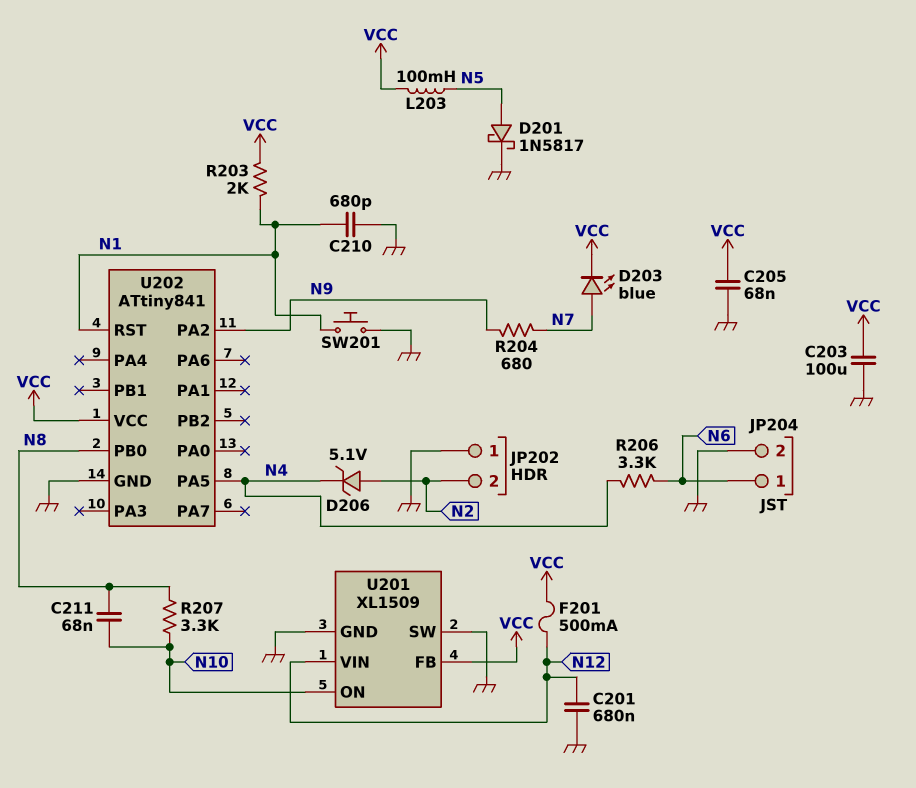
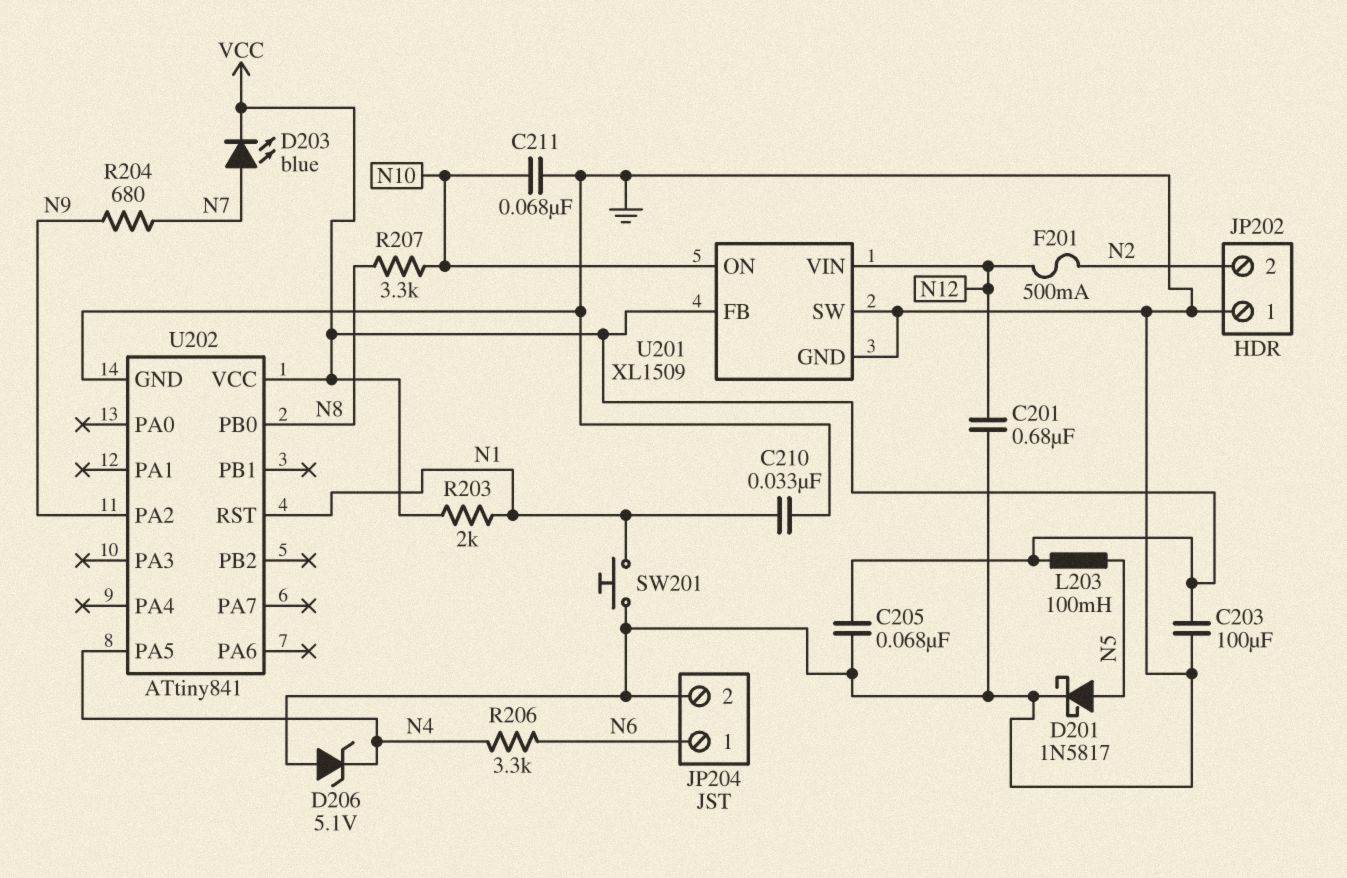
C210: 680pF (GND, N1) -> 33nF (GND, N1)
C211: 68nF (N8, N10) -> 68nF (GND, N10)
D206: zener 5.1V (A N2, K N4) -> zener 5.1V (A GND, K N4)
F201: 500mA (N12, VCC) -> 500mA (N2, N12)

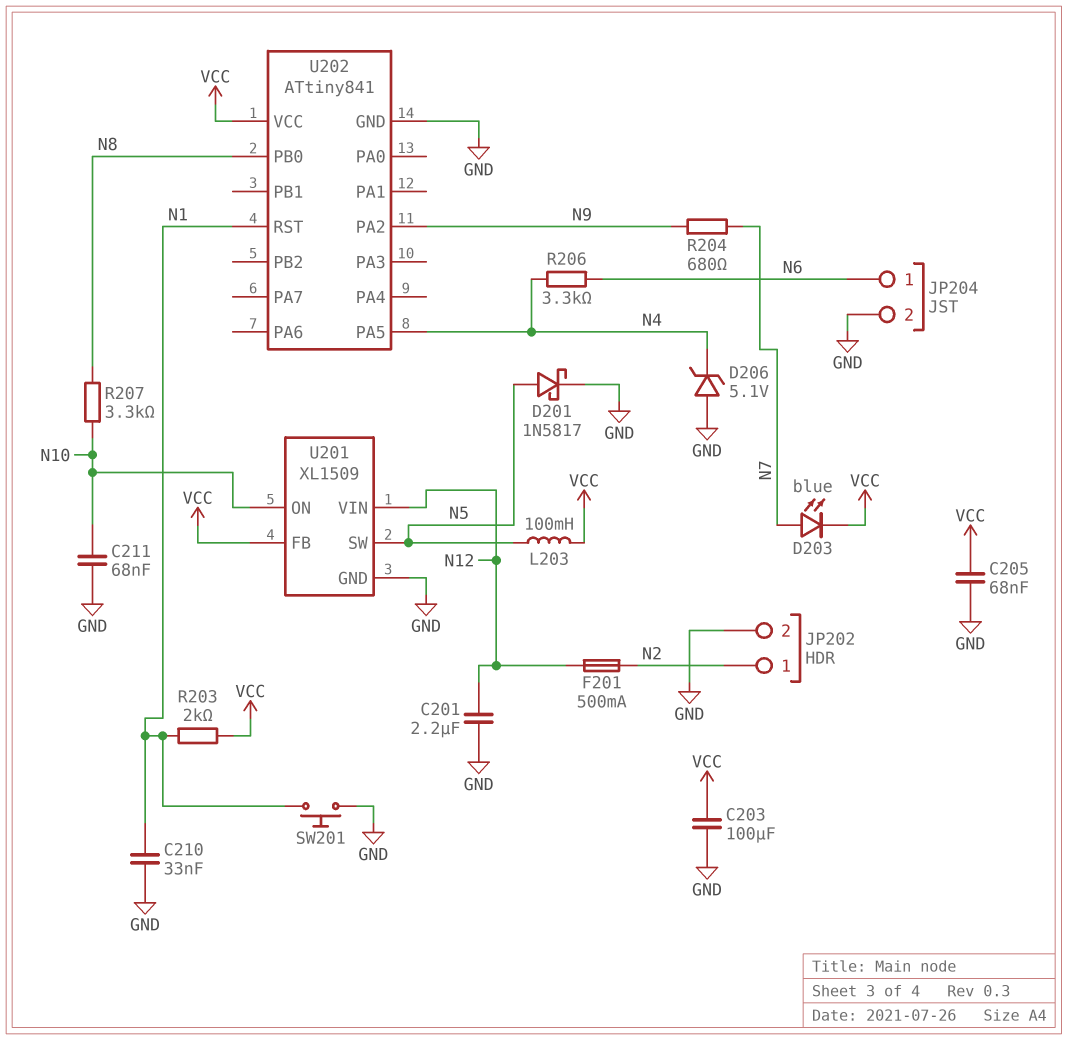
C201: 680nF (GND, N12) -> 2.2uF (GND, N12)
JP202 pin 1: GND -> N2
JP202 pin 2: N2 -> GND
U201 pin SW: GND -> N5

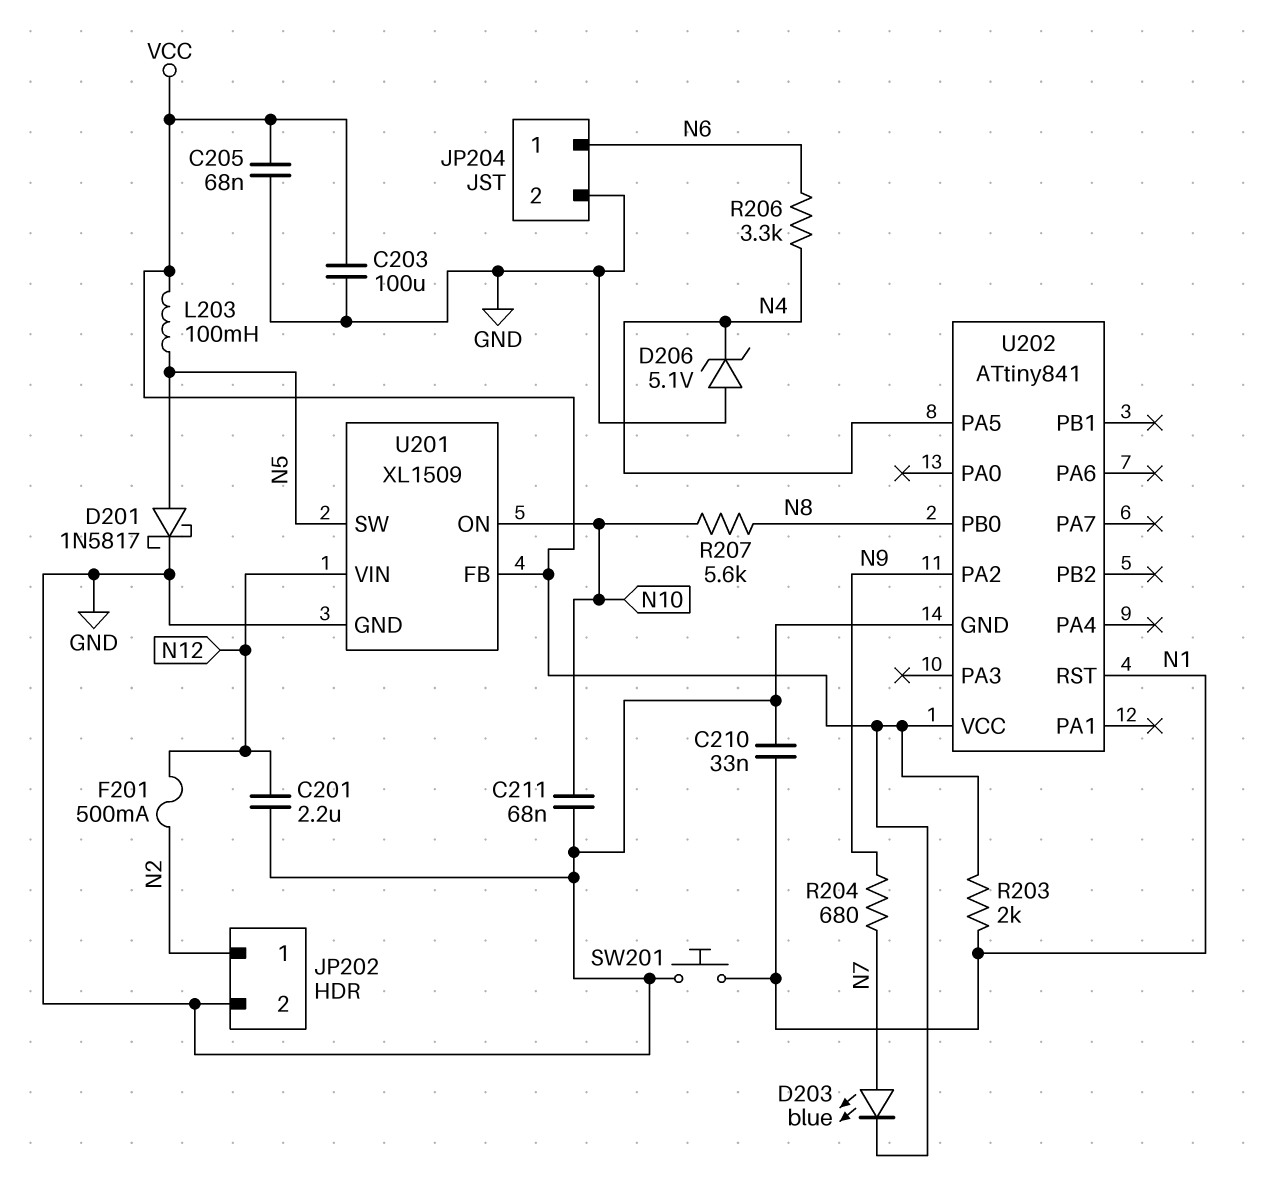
R207: 3.3k (N8, N10) -> 5.6k (N8, N10)

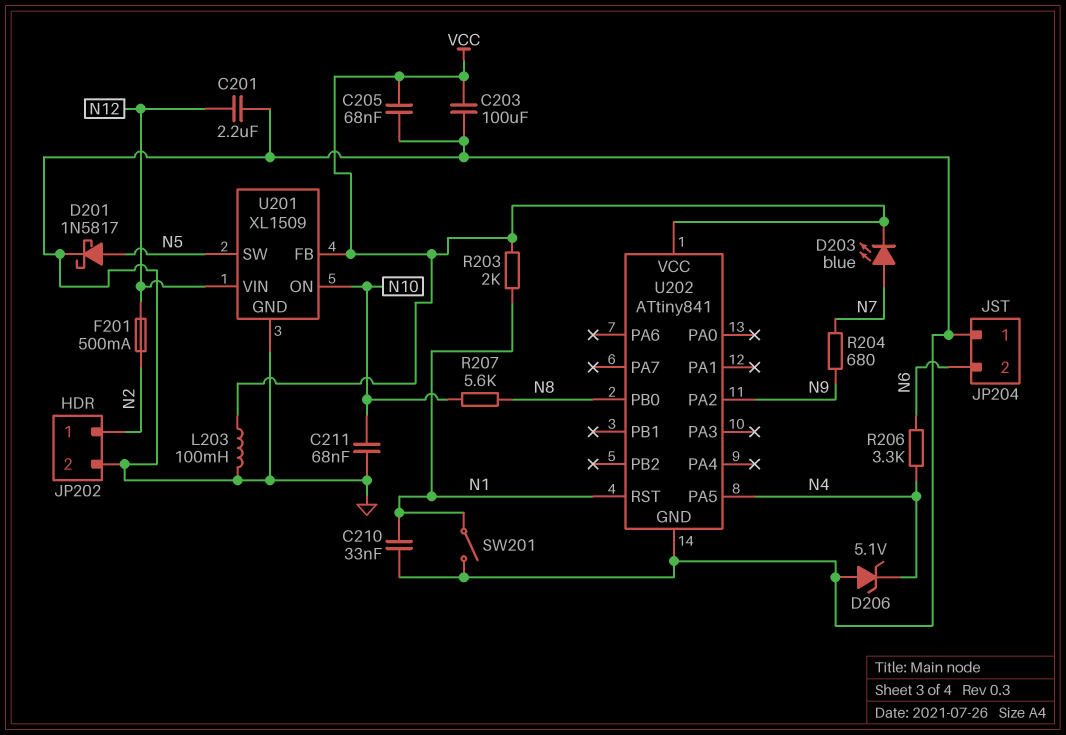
JP204 pin 1: N6 -> GND
JP204 pin 2: GND -> N6
L203: 100mH (N5, VCC) -> 100mH (GND, VCC)
SW201: button (GND, N1) -> switch (GND, N1)

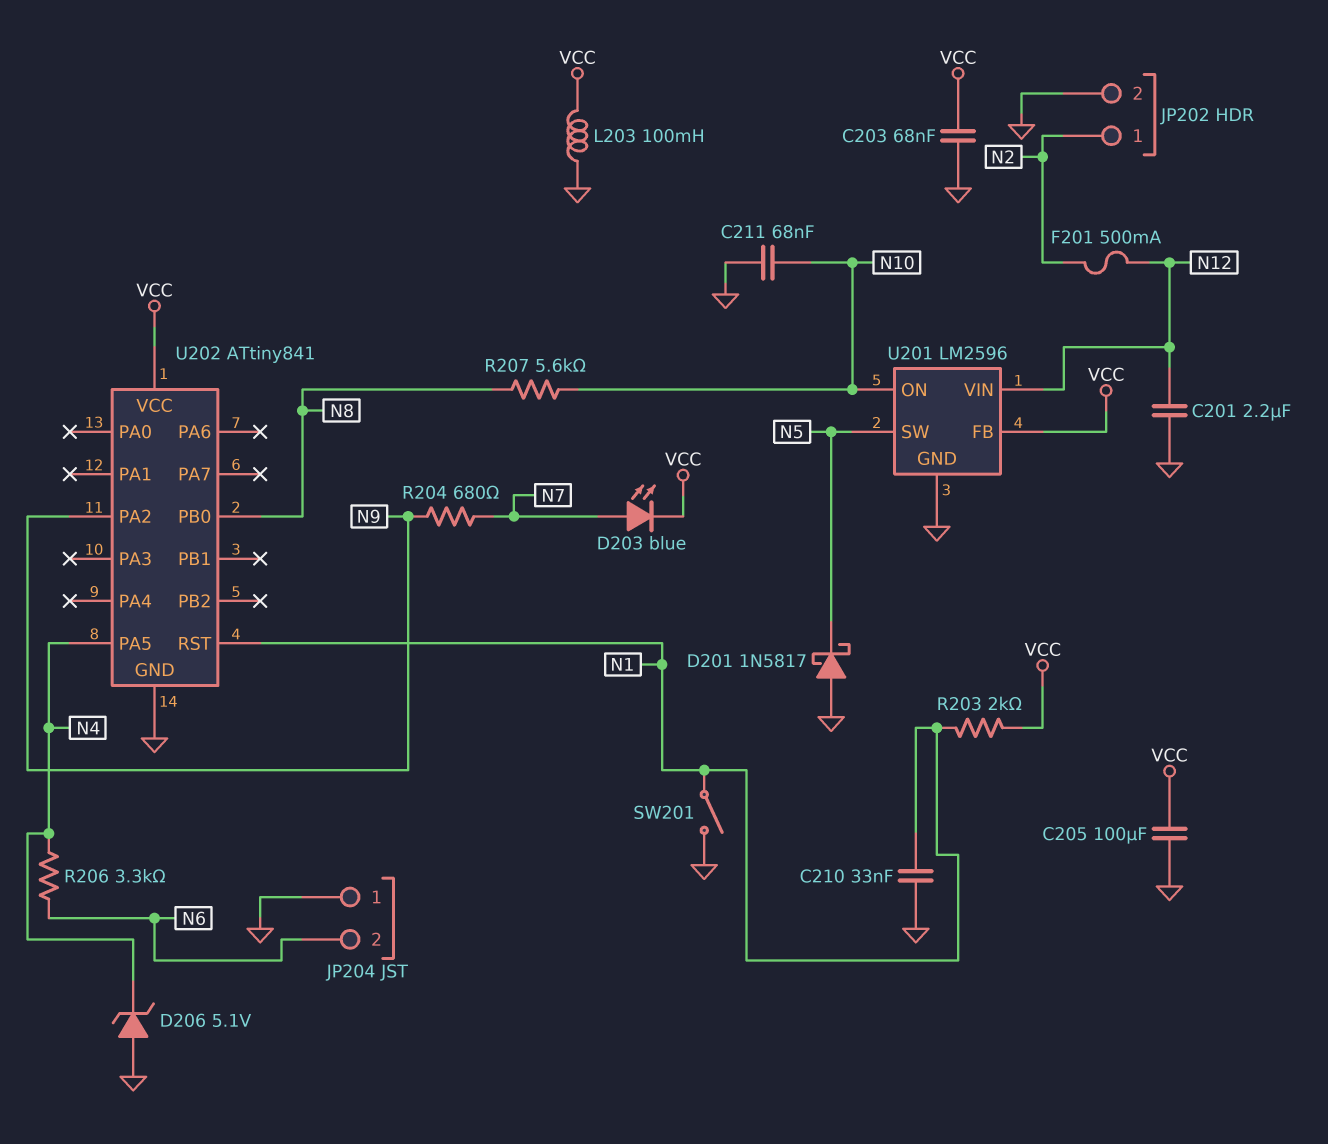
C203: 100uF (GND, VCC) -> 68nF (GND, VCC)
C205: 68nF (GND, VCC) -> 100uF (GND, VCC)
D201: schottky 1N5817 (A N5, K GND) -> schottky 1N5817 (A GND, K N5)
U201: XL1509 -> LM2596

